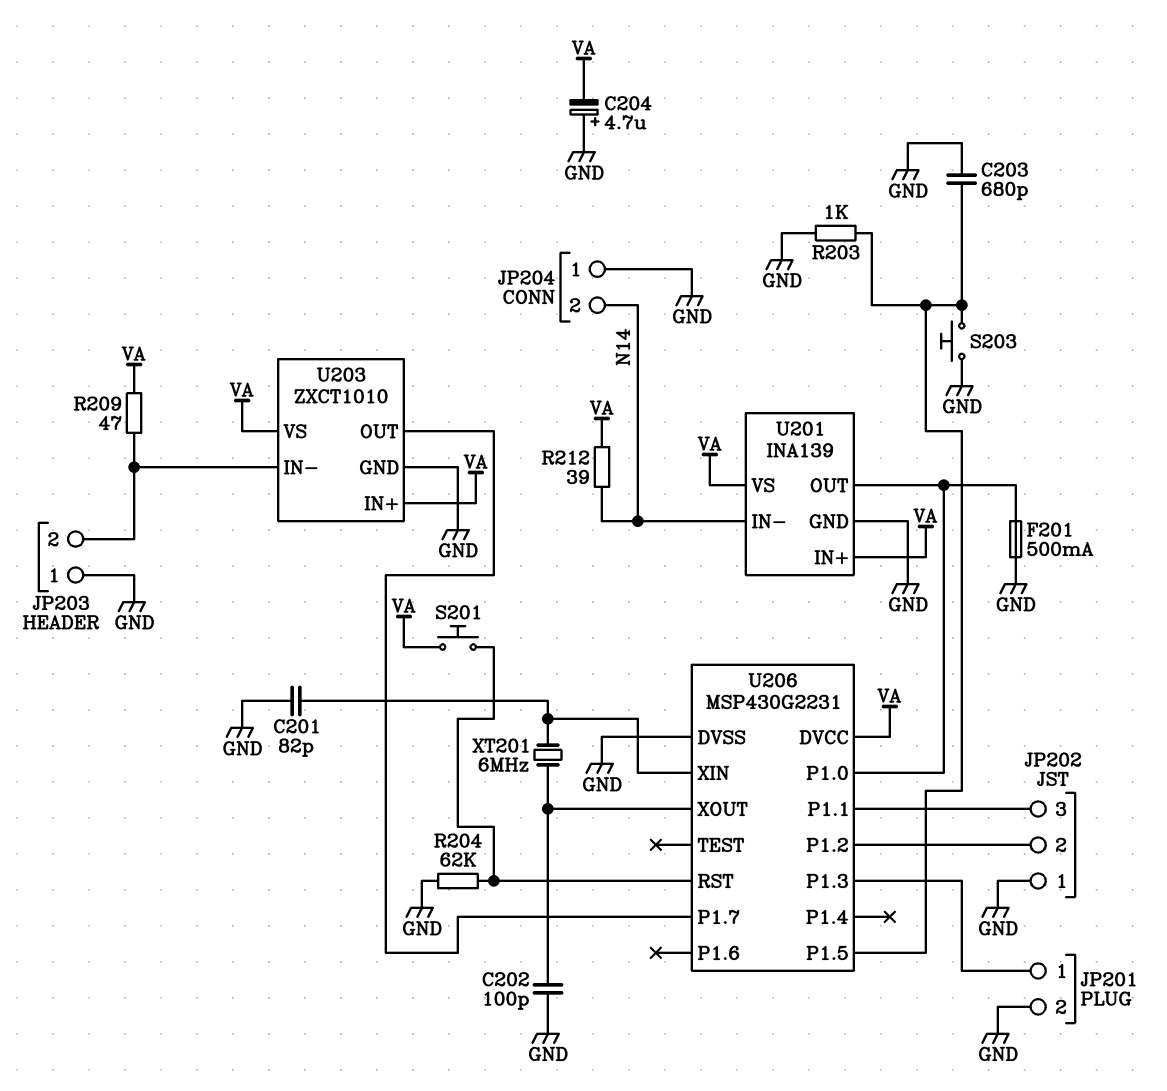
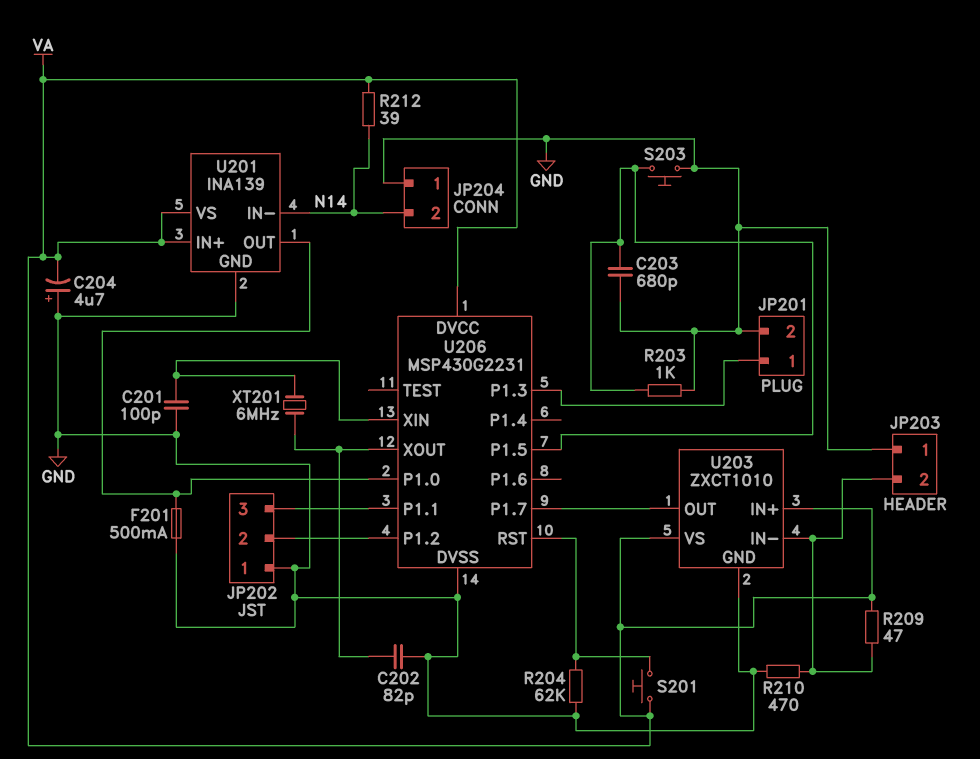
C201: 82pF (GND, U206/XIN) -> 100pF (GND, U206/XIN)
C202: 100pF (GND, U206/XOUT) -> 82pF (GND, U206/XOUT)
R210: none -> 470 (GND, JP203/2)

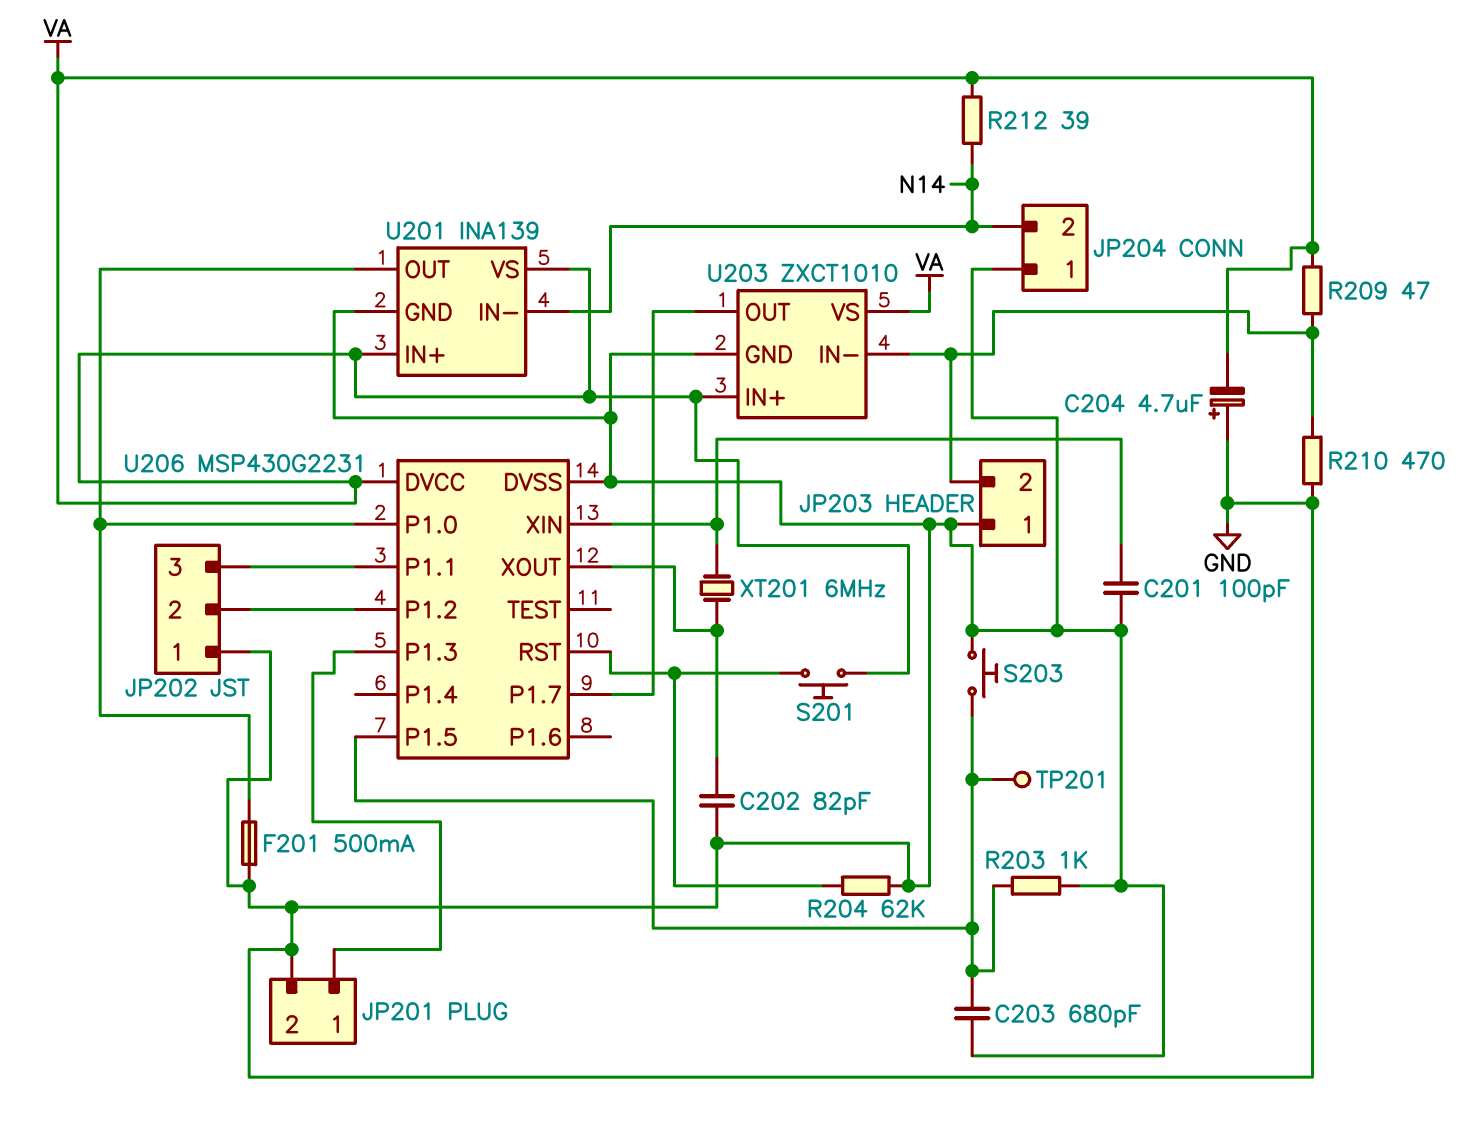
TP201: none -> test point (U206/P1.5)

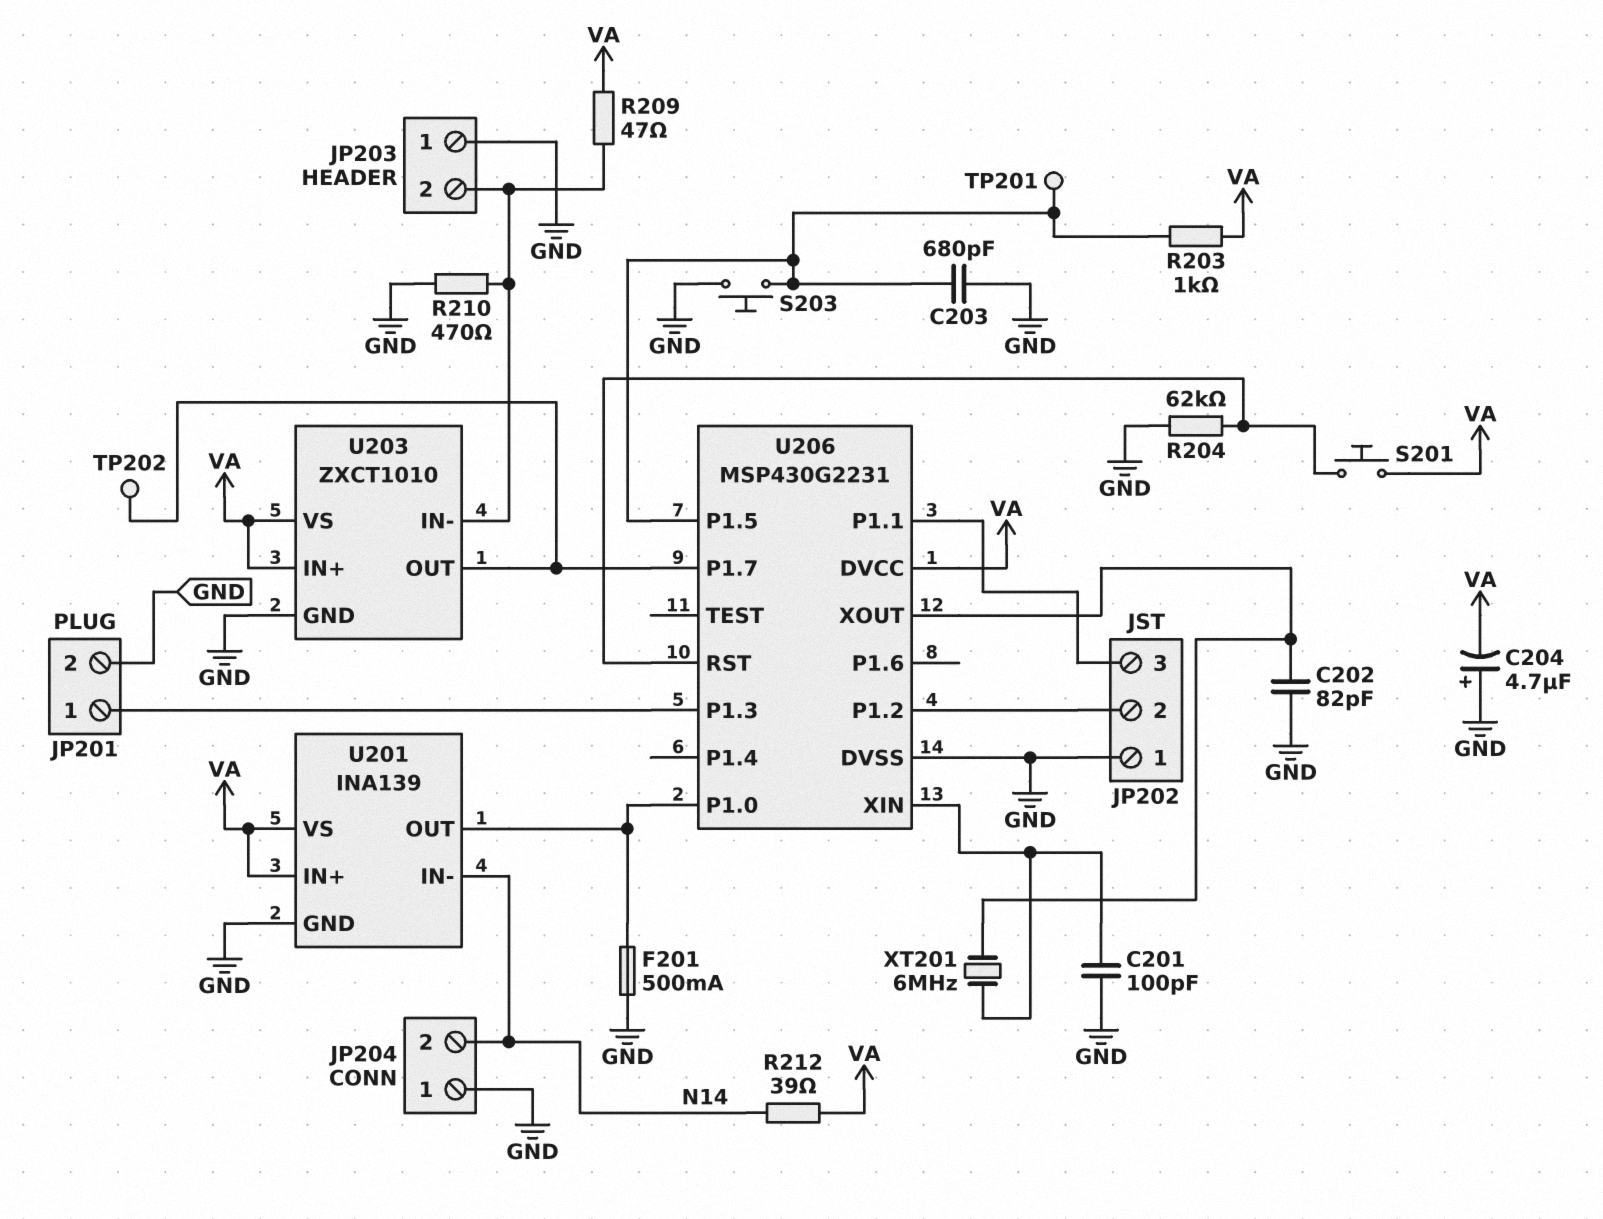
R203: 1k (GND, U206/P1.5) -> 1k (U206/P1.5, VA)
TP202: none -> test point (U203/OUT)

